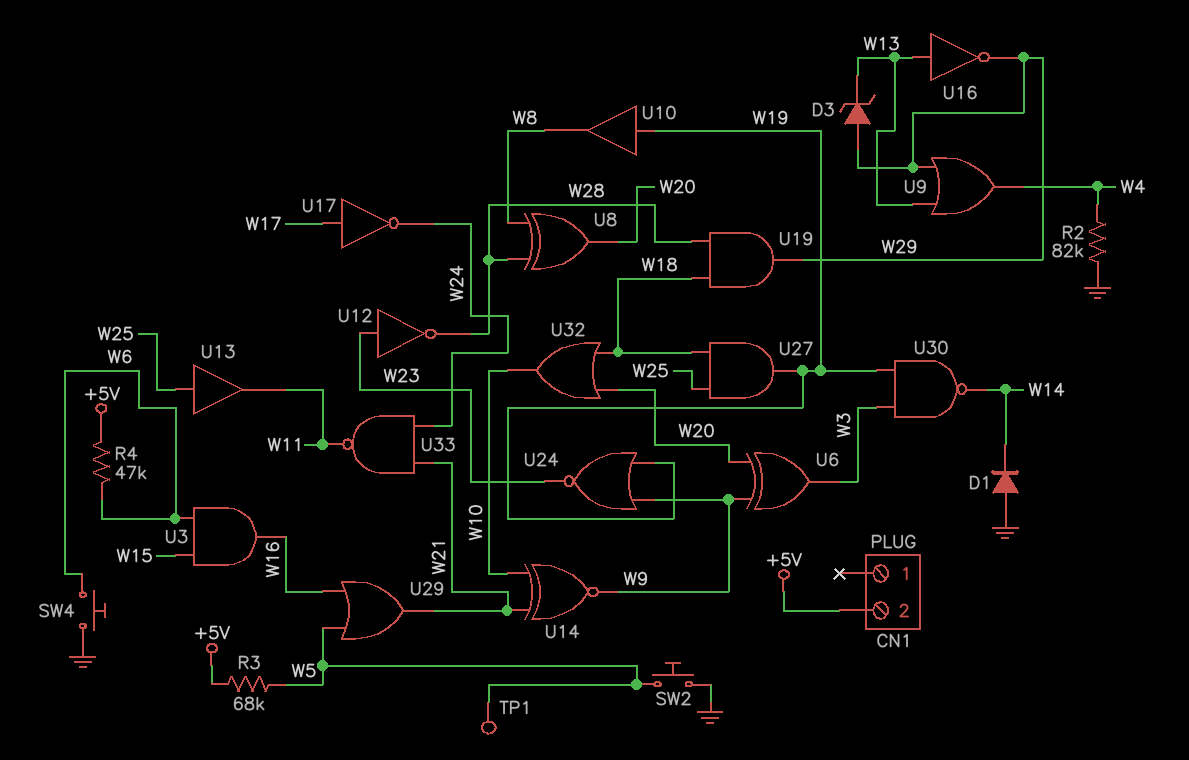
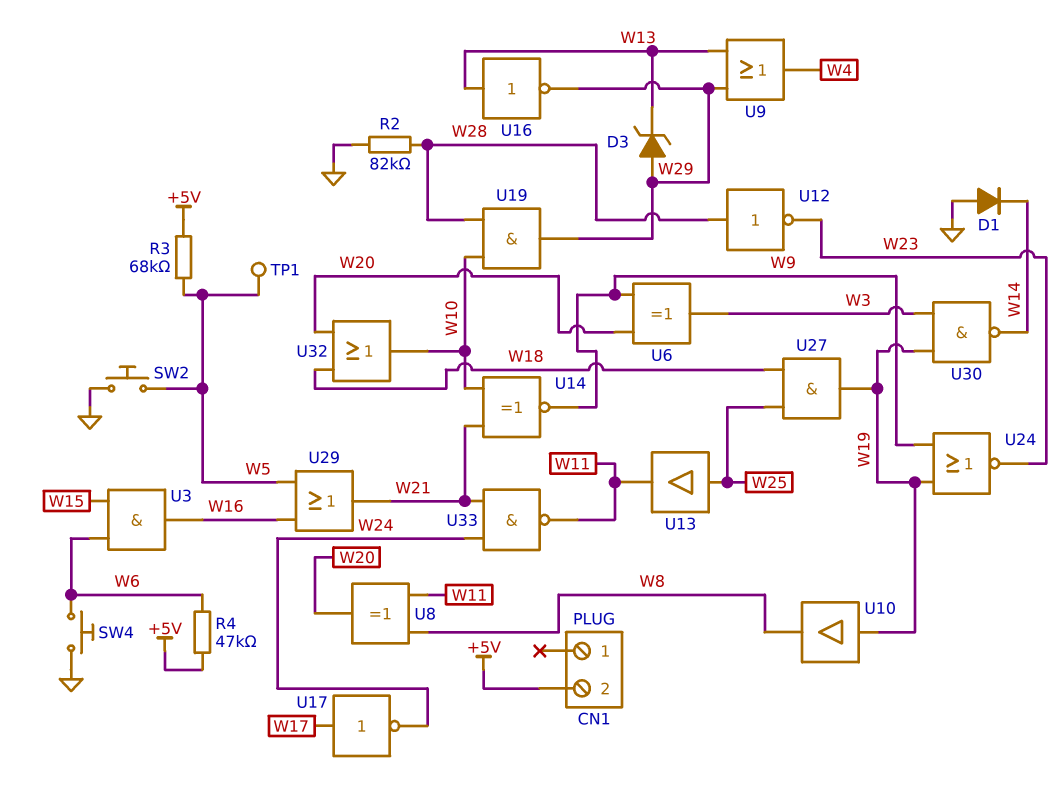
R2: 82k (GND, W4) -> 82k (GND, W28)
U8: XOR (in W8, in W28, out W20) -> XOR (in W8, in W11, out W20)
U12: NOT (in W23, out W28) -> NOT (in W28, out W23)
U19: AND (in W18, in W28, out W29) -> AND (in W10, in W28, out W29)

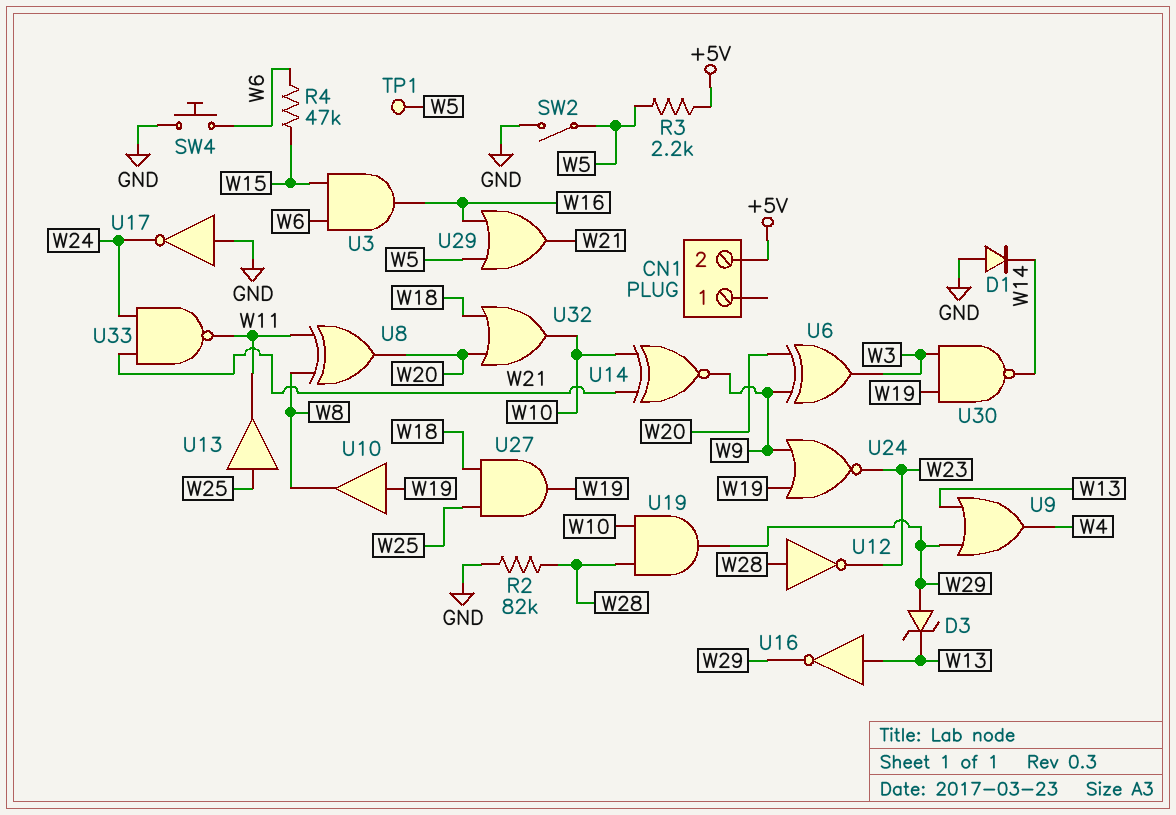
R3: 68k (+5V, W5) -> 2.2k (+5V, W5)
R4: 47k (+5V, W6) -> 47k (W6, W15)
SW2: button (GND, W5) -> switch (GND, W5)
U17: NOT (in W17, out W24) -> NOT (in GND, out W24)

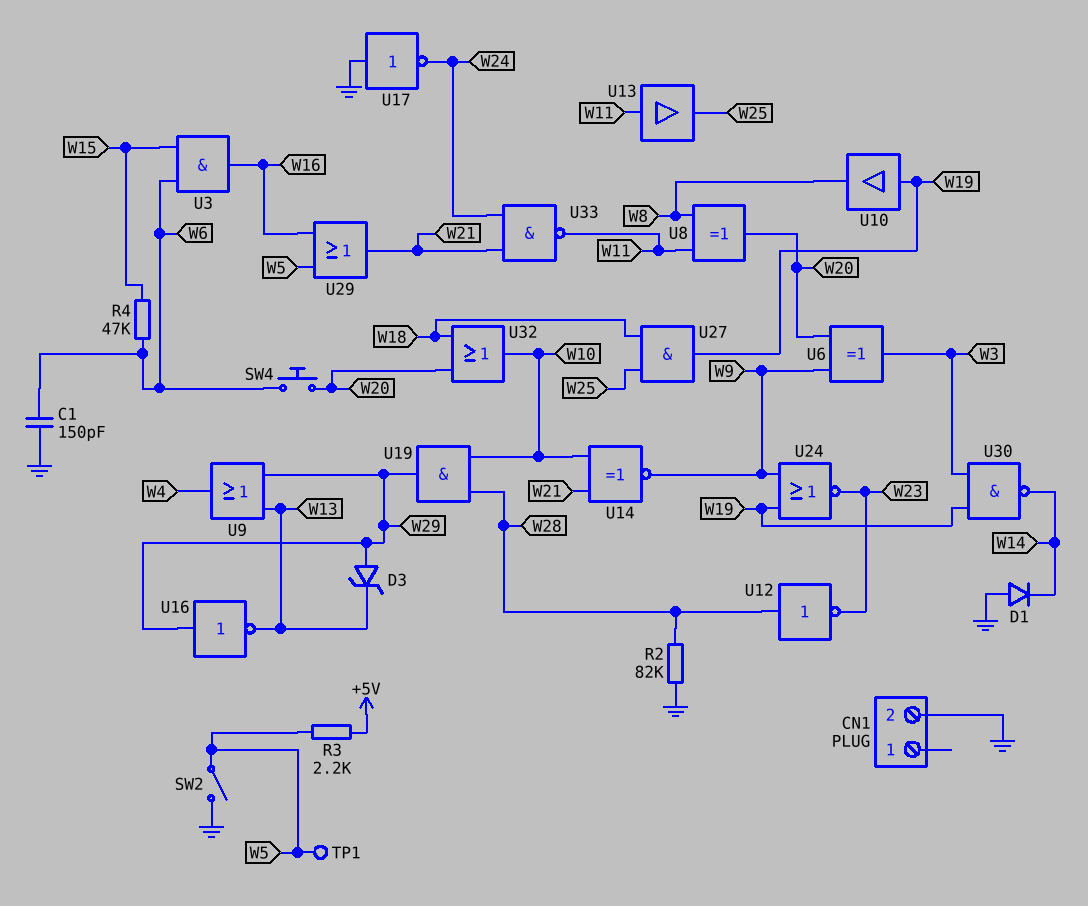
C1: none -> 150pF (GND, W6)
CN1 pin 2: +5V -> GND
SW4: button (GND, W6) -> button (W6, W20)
U13: buffer (in W25, out W11) -> buffer (in W11, out W25)
U16: NOT (in W13, out W29) -> NOT (in W29, out W13)

